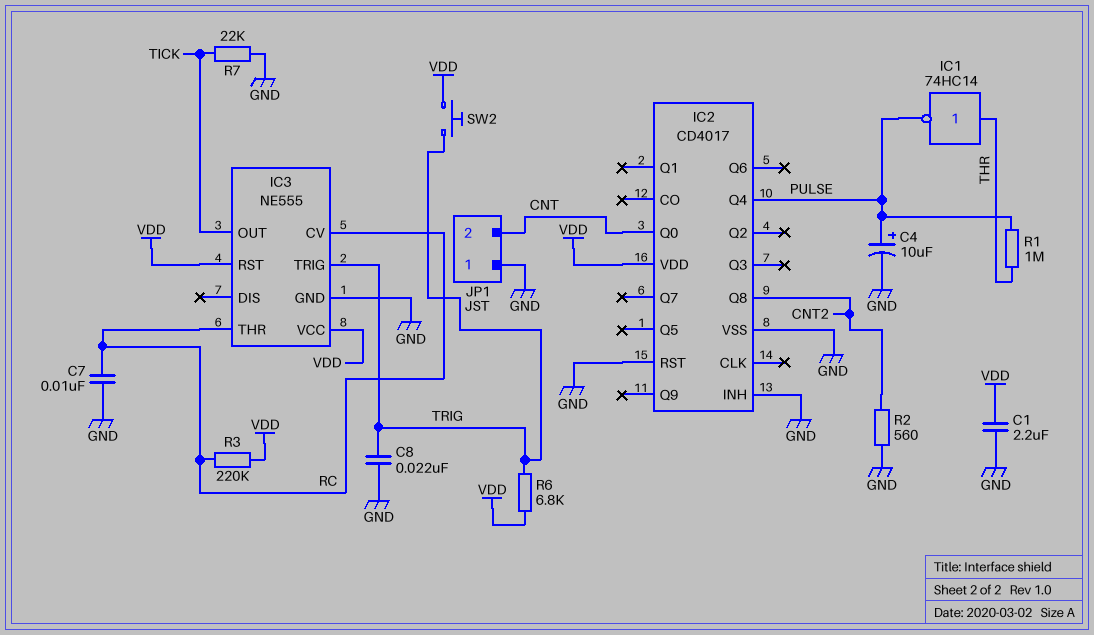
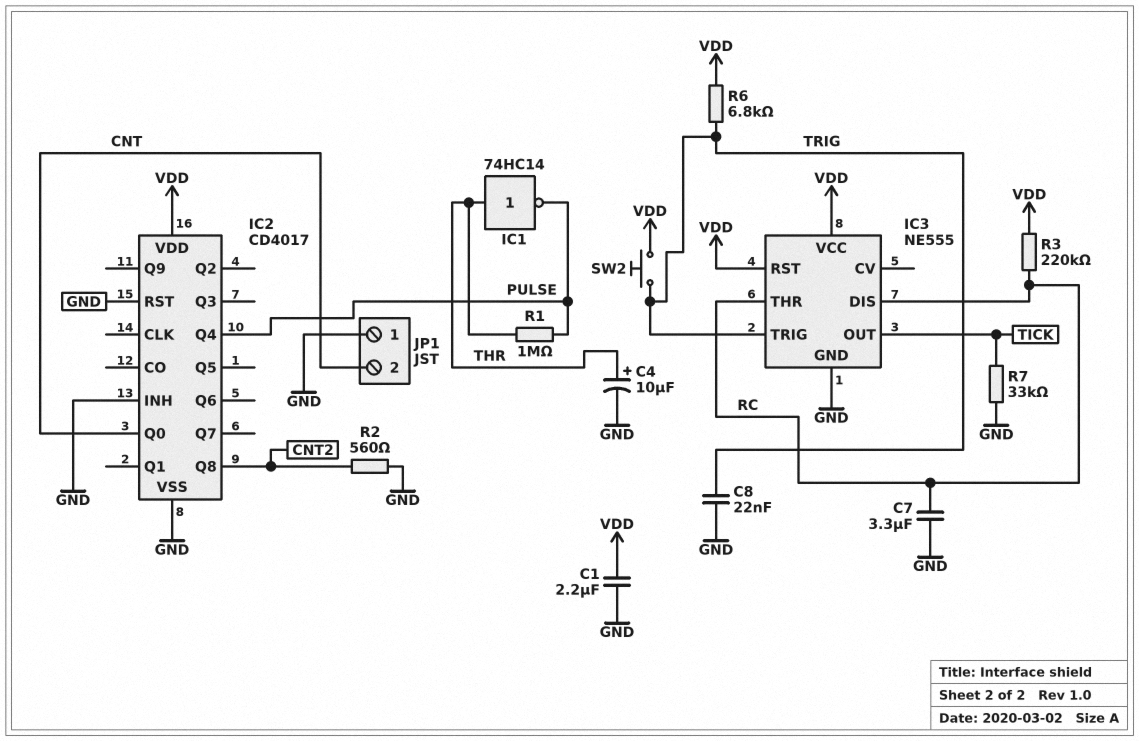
C4: 10uF (plus PULSE, minus GND) -> 10uF (plus THR, minus GND)
C7: 10nF (GND, RC) -> 3.3uF (GND, RC)
IC3 pin CV: RC -> none
IC3 pin DIS: none -> RC
R7: 22k (GND, TICK) -> 33k (GND, TICK)

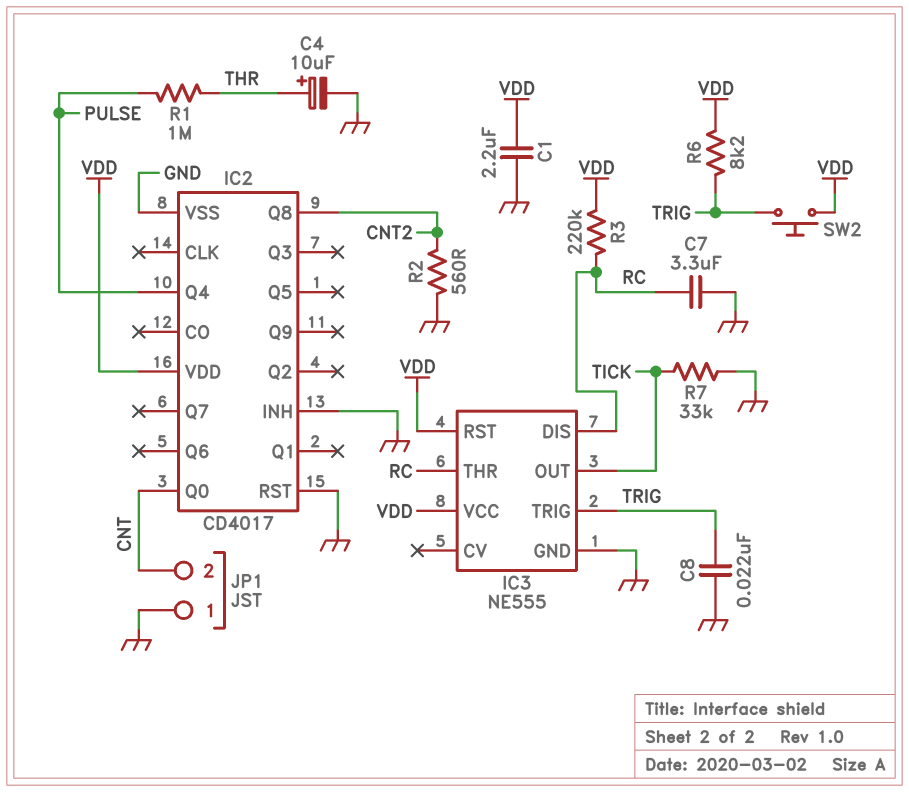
IC1: NOT 74HC14 (in THR, out PULSE) -> none
R6: 6.8k (TRIG, VDD) -> 8.2k (TRIG, VDD)

